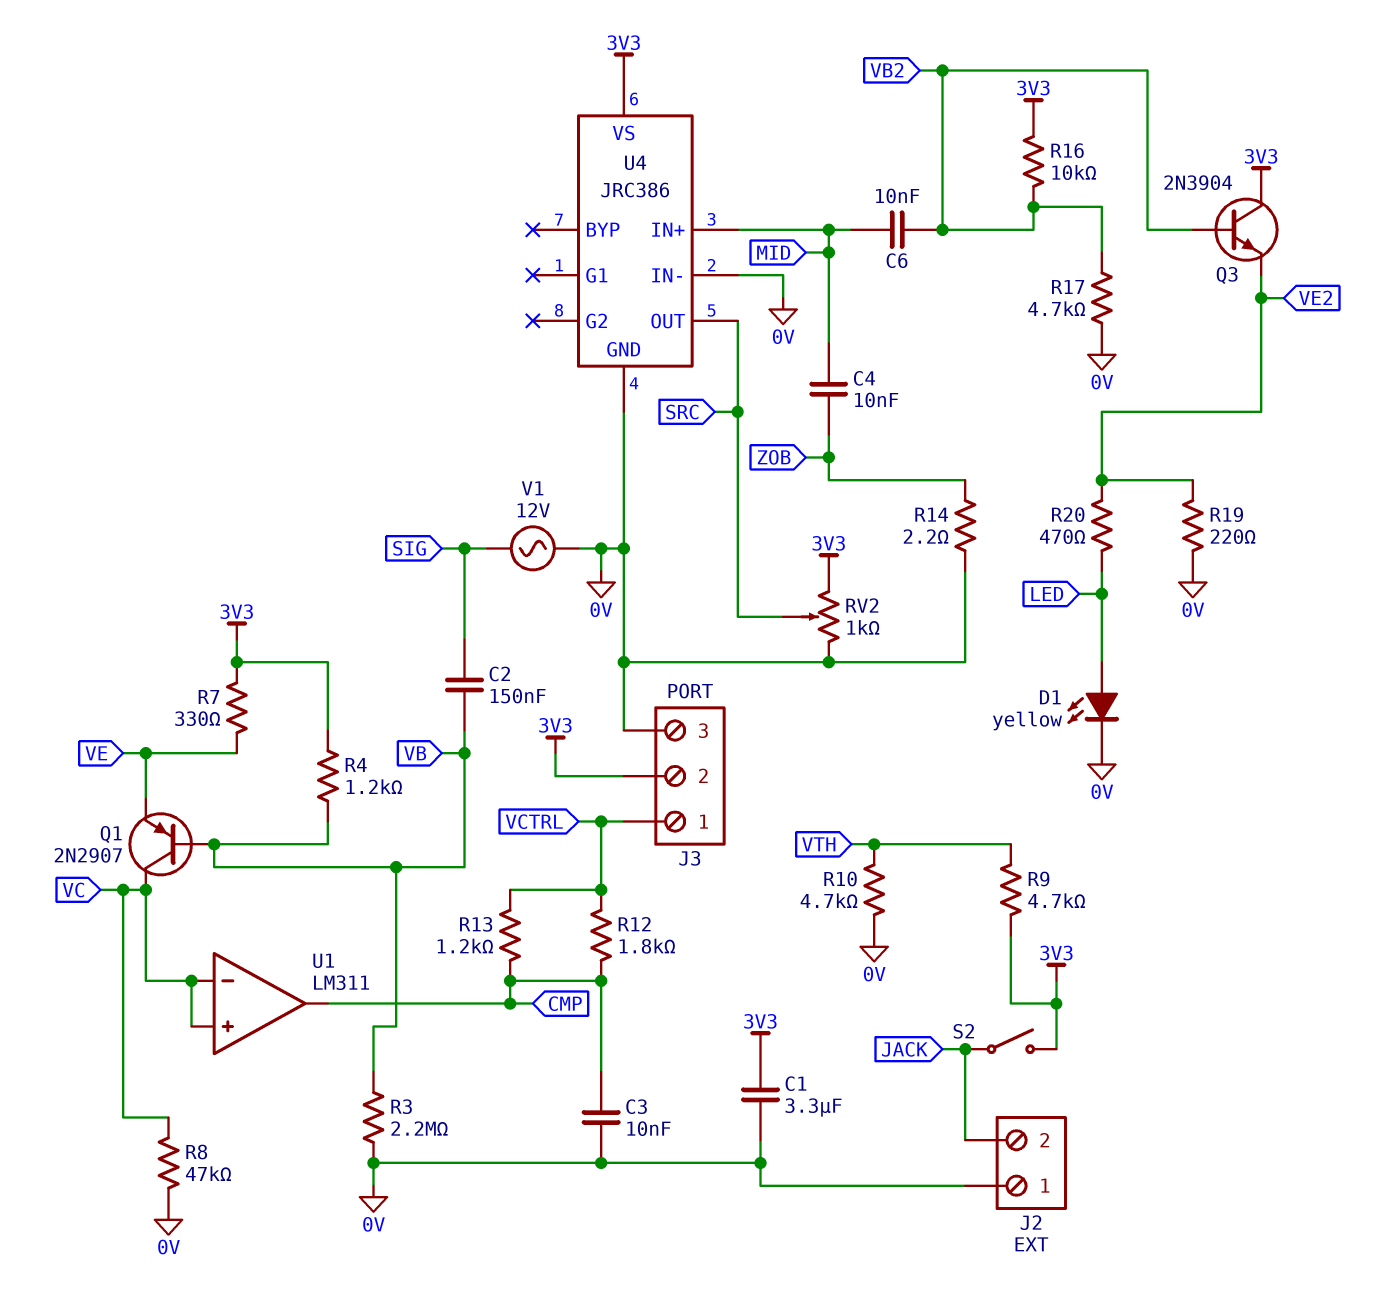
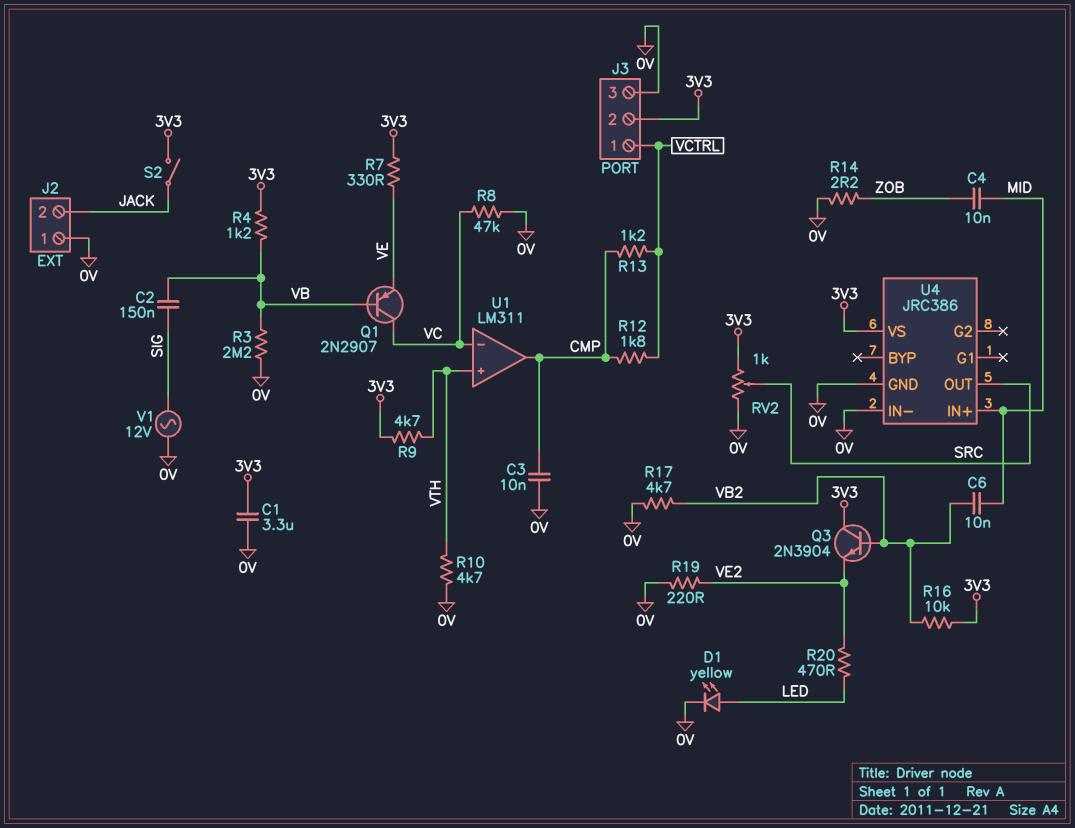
U1 pin in+: VC -> VTH

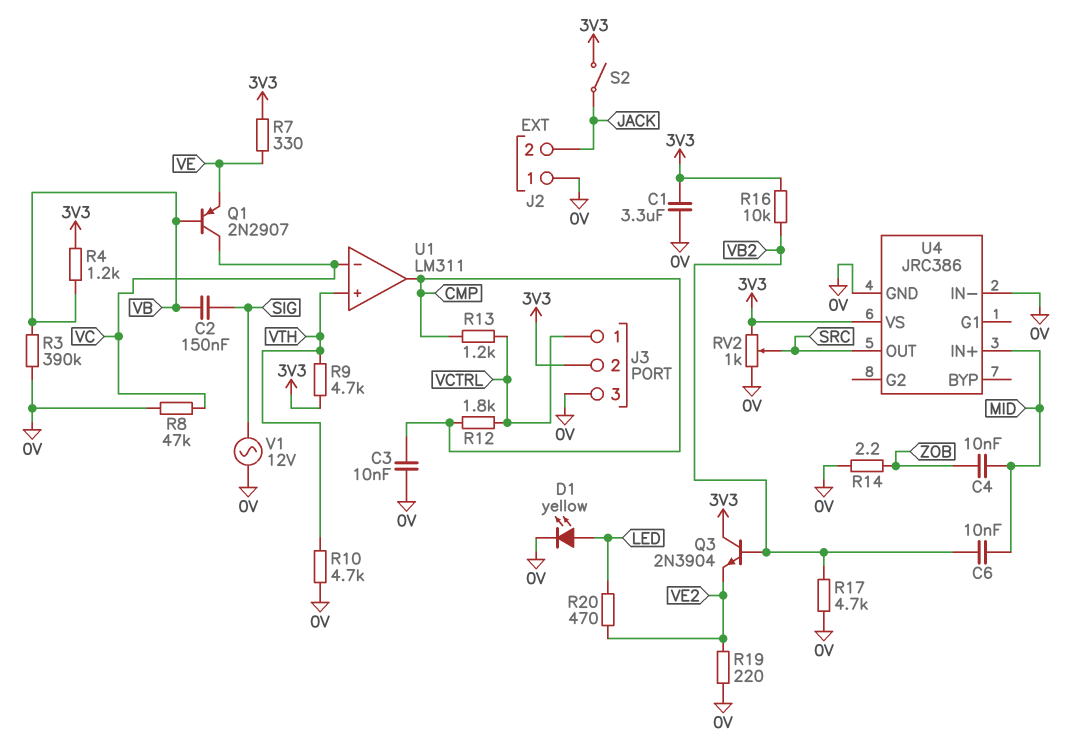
R3: 2.2M (0V, VB) -> 390k (0V, VB)

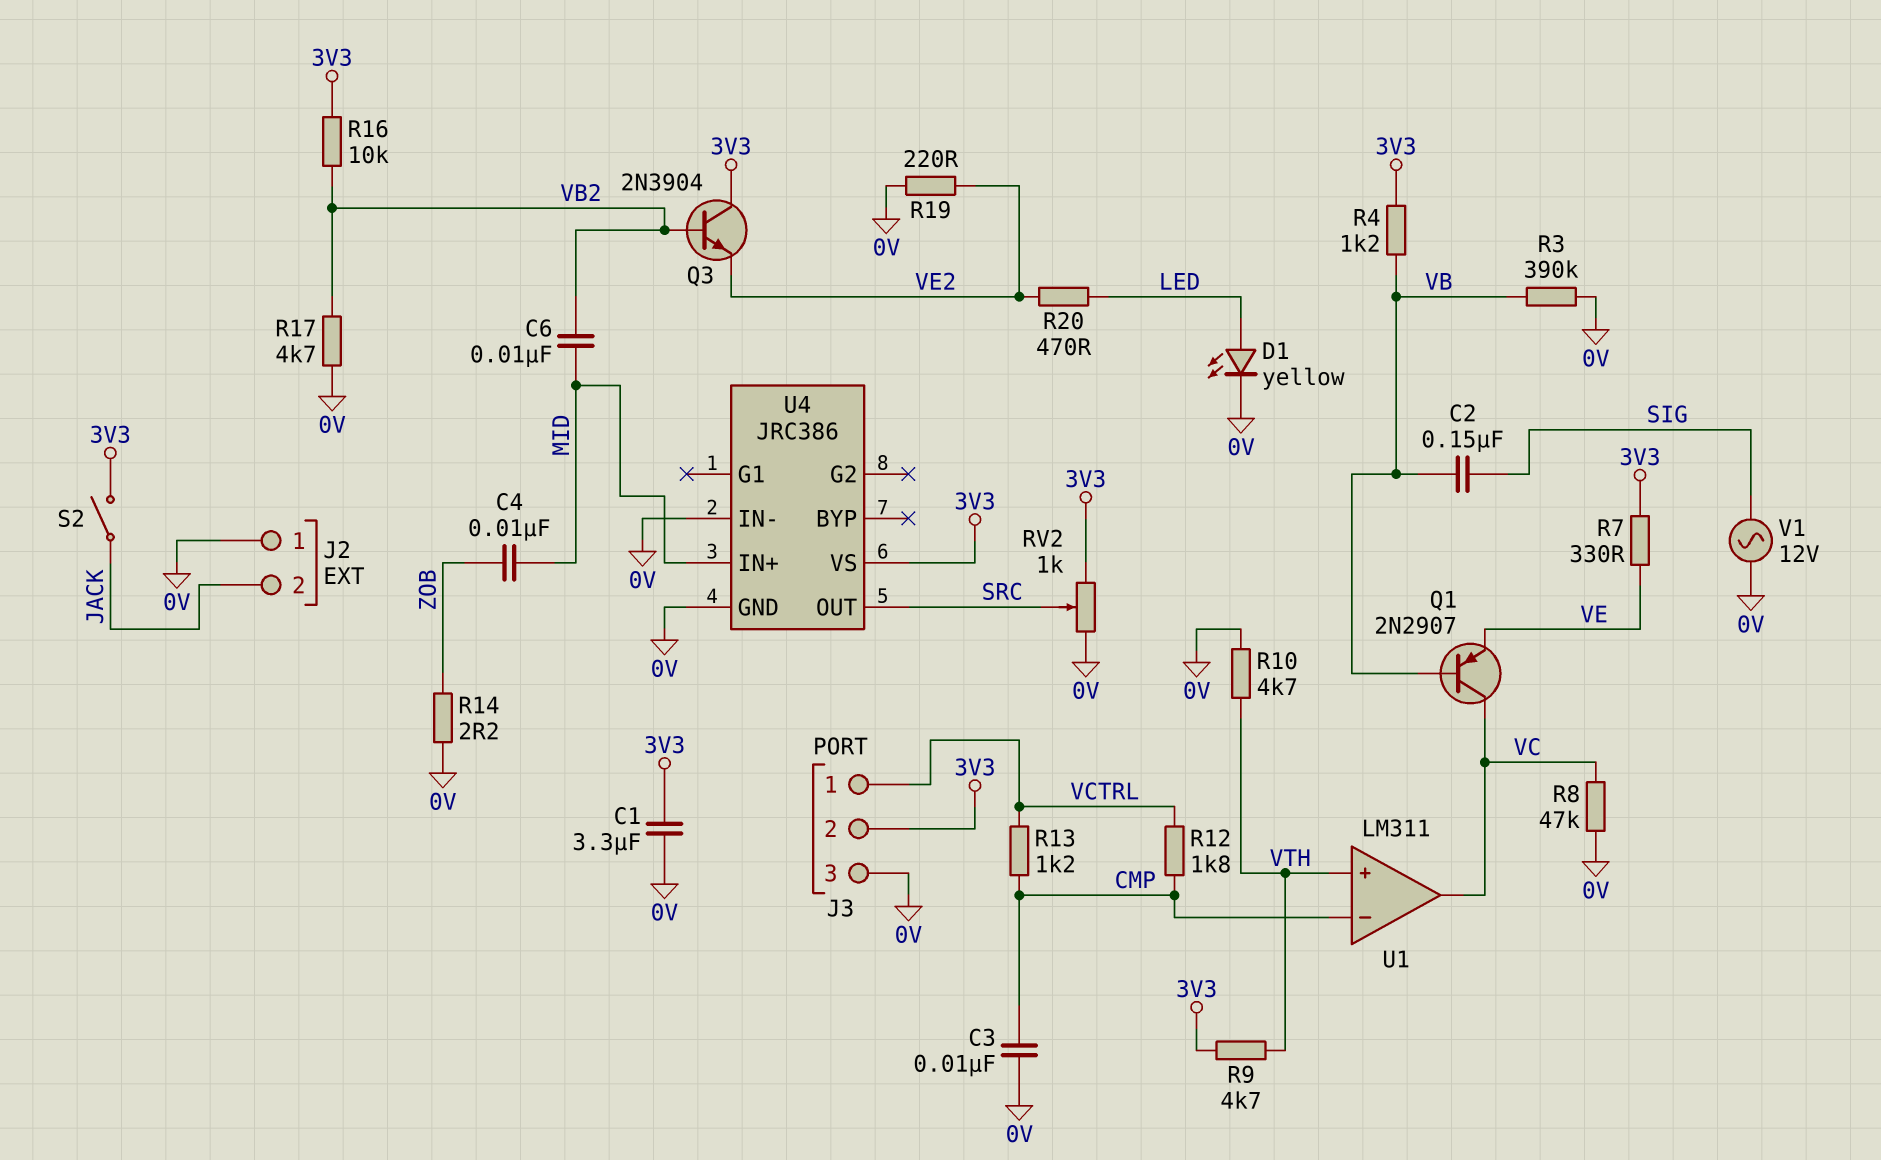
U1 pin in-: VC -> CMP
U1 pin out: CMP -> VC

